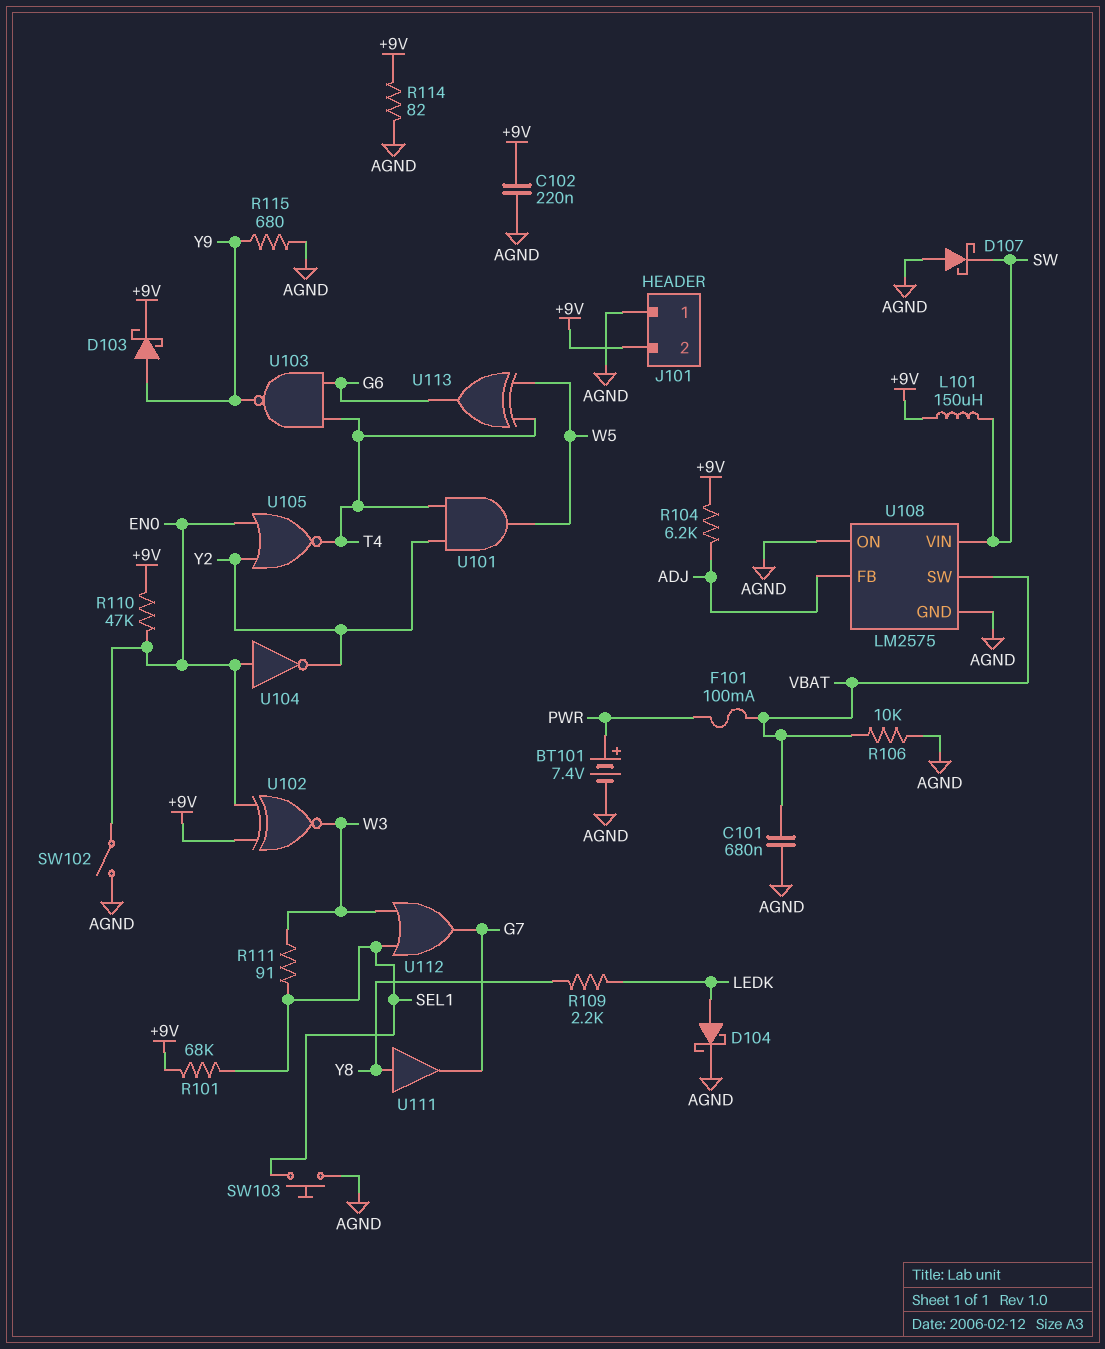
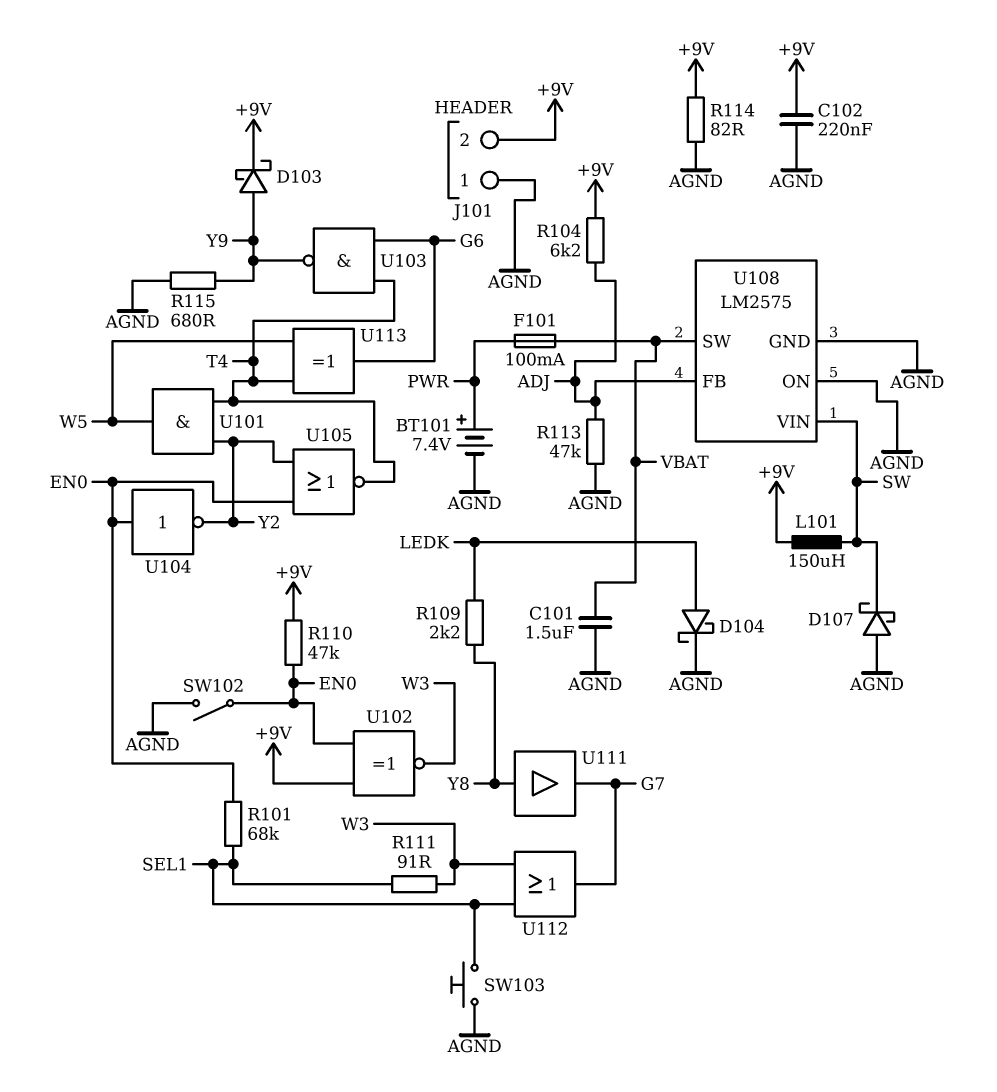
C101: 680nF (AGND, VBAT) -> 1.5uF (AGND, VBAT)
R101: 68k (+9V, SEL1) -> 68k (EN0, SEL1)
R106: 10k (AGND, VBAT) -> none
R113: none -> 47k (ADJ, AGND)

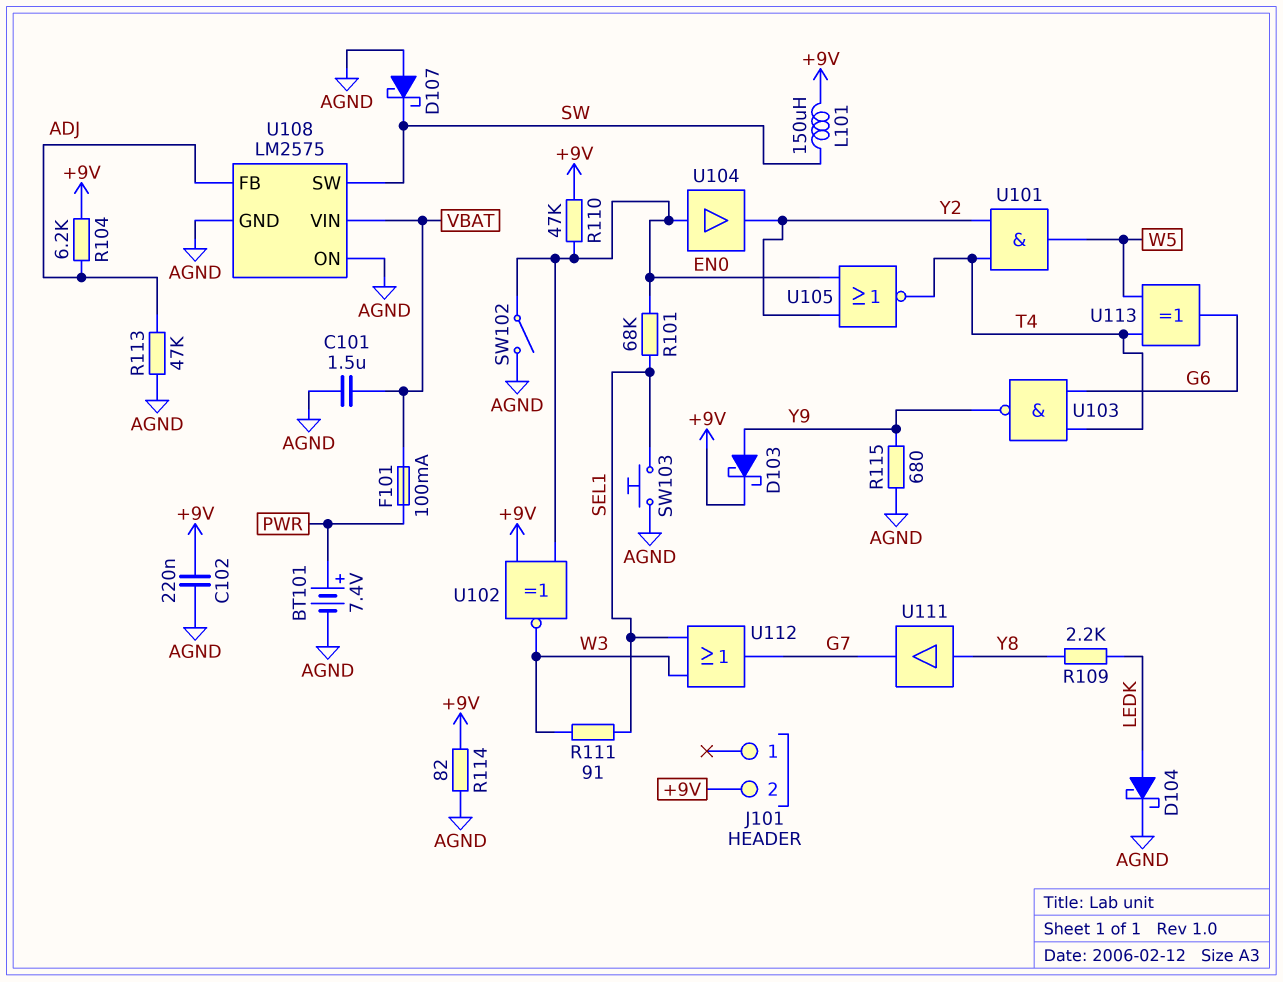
J101 pin 1: AGND -> none
U104: NOT (in EN0, out Y2) -> buffer (in EN0, out Y2)
U108 pin SW: VBAT -> SW
U108 pin VIN: SW -> VBAT

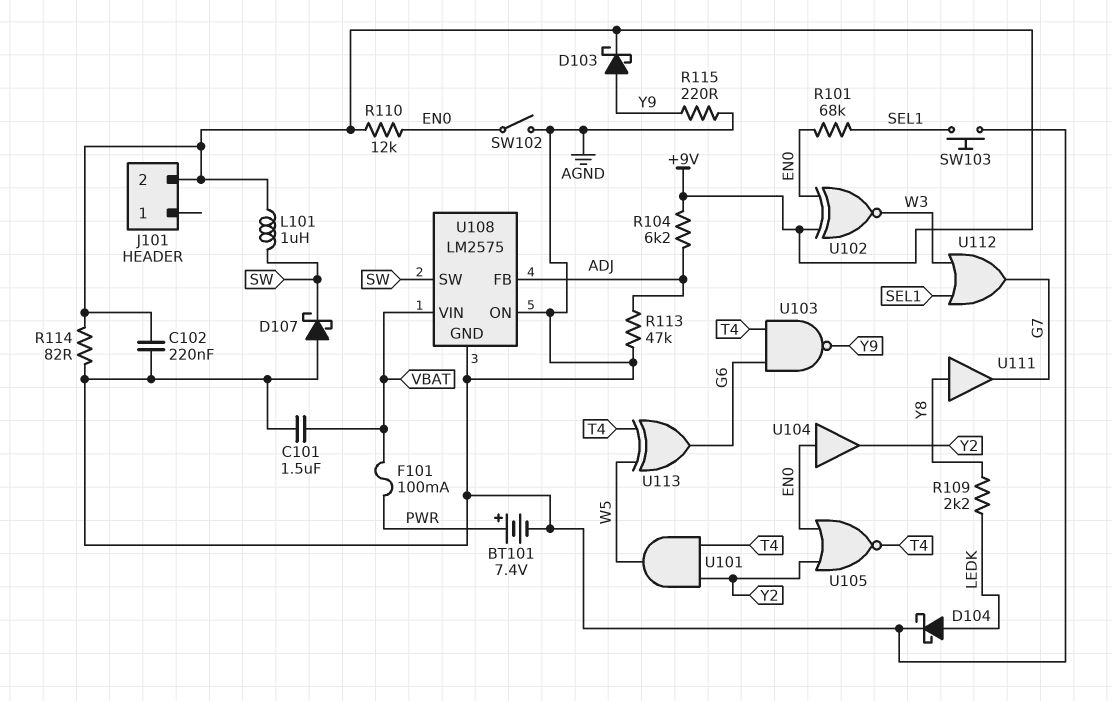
L101: 150uH (+9V, SW) -> 1uH (+9V, SW)
R110: 47k (+9V, EN0) -> 12k (+9V, EN0)
R111: 91 (SEL1, W3) -> none
R115: 680 (AGND, Y9) -> 220 (AGND, Y9)

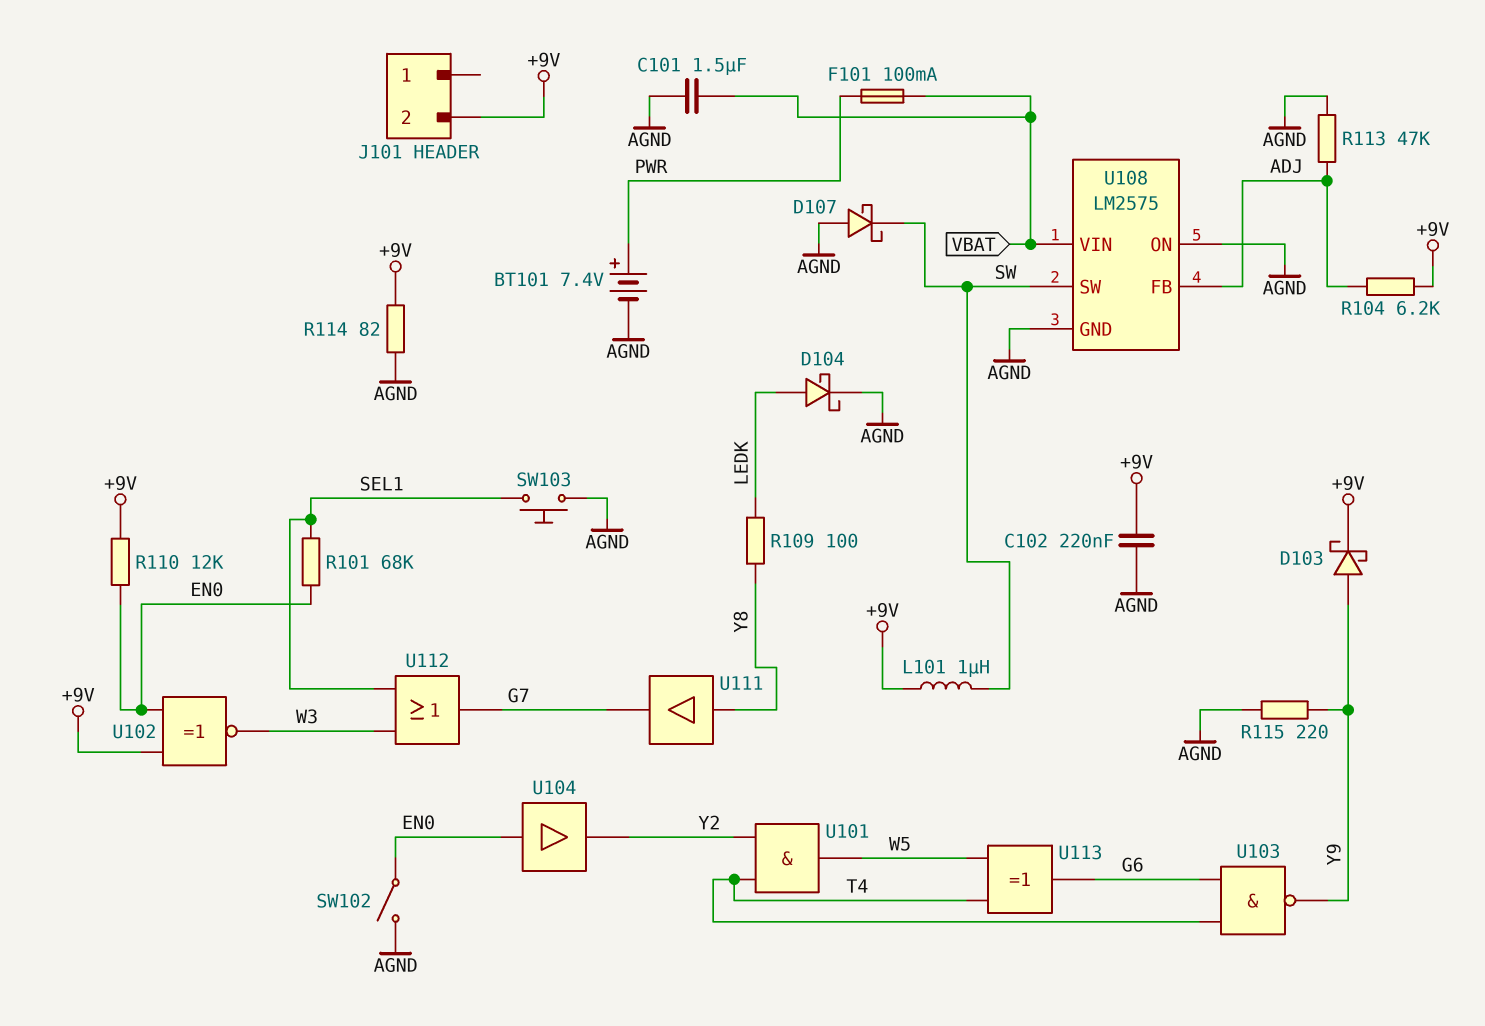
R109: 2.2k (LEDK, Y8) -> 100 (LEDK, Y8)
U105: NOR (in EN0, in Y2, out T4) -> none

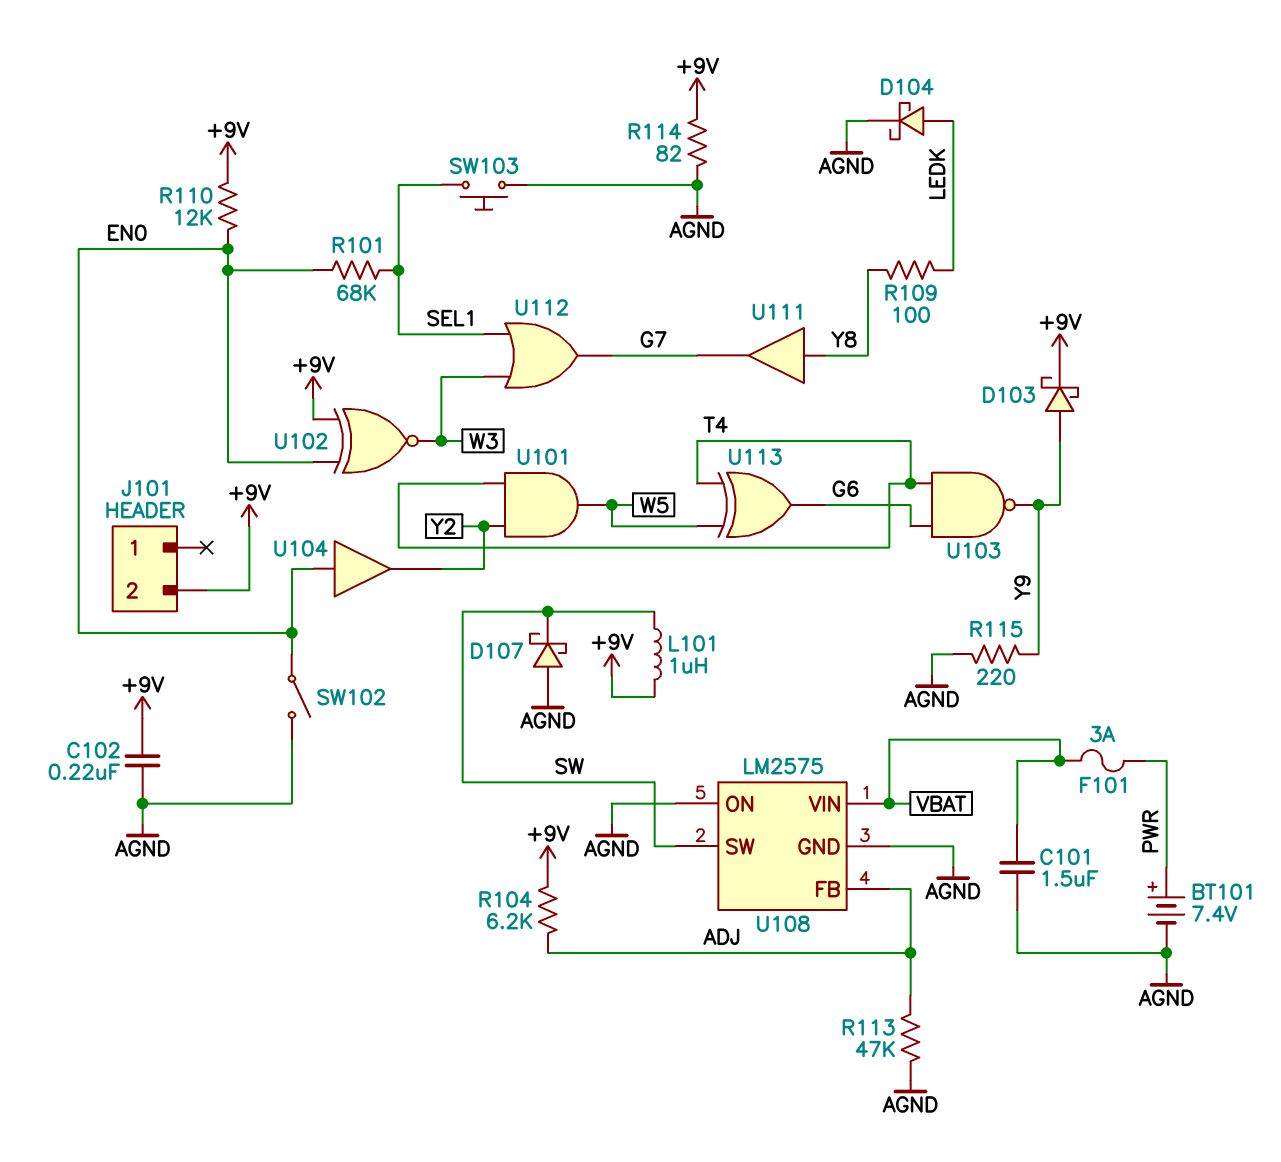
F101: 100mA (PWR, VBAT) -> 3A (PWR, VBAT)

